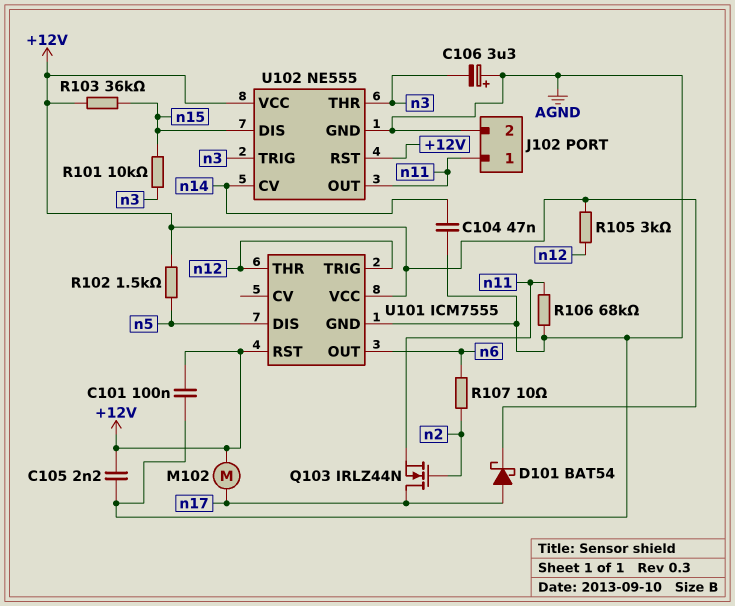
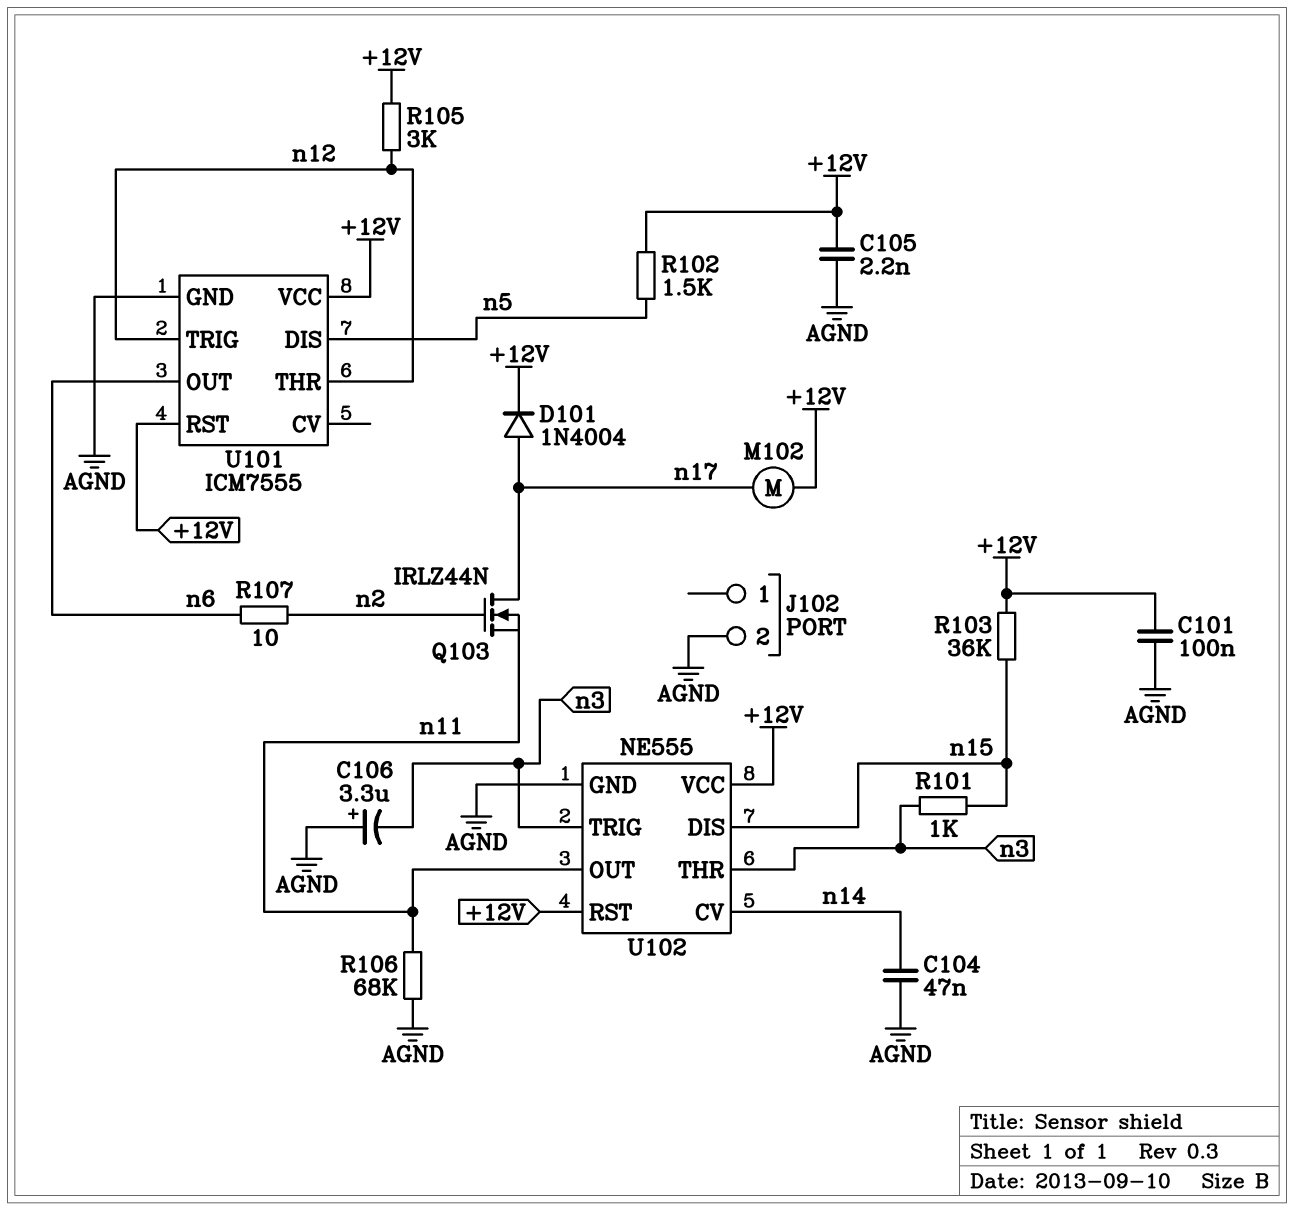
D101: schottky BAT54 (A n17, K +12V) -> diode 1N4004 (A n17, K +12V)
J102 pin 1: n11 -> none
R101: 10k (n3, n15) -> 1k (n3, n15)

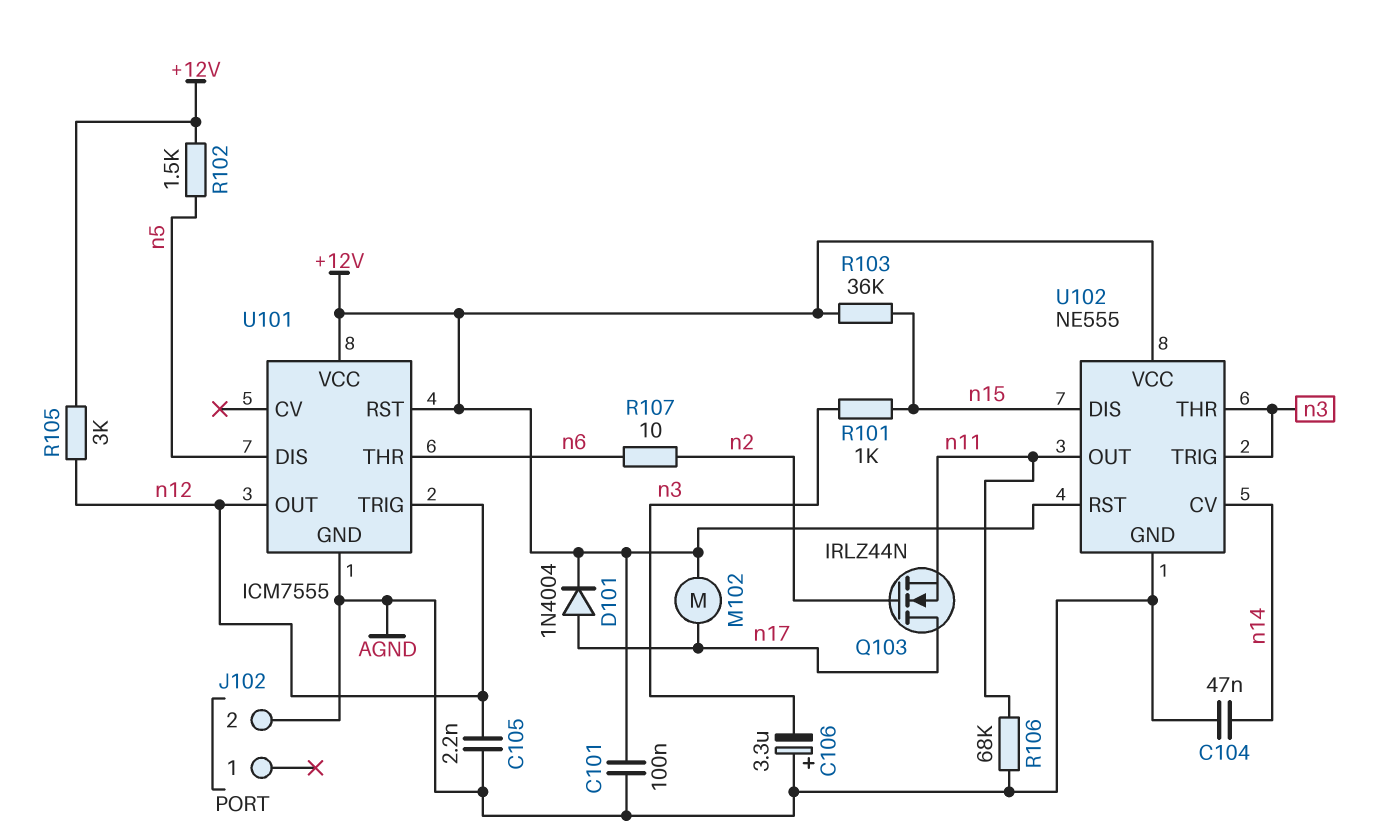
C105: 2.2nF (+12V, AGND) -> 2.2nF (AGND, n12)
U101 pin OUT: n6 -> n12
U101 pin THR: n12 -> n6

